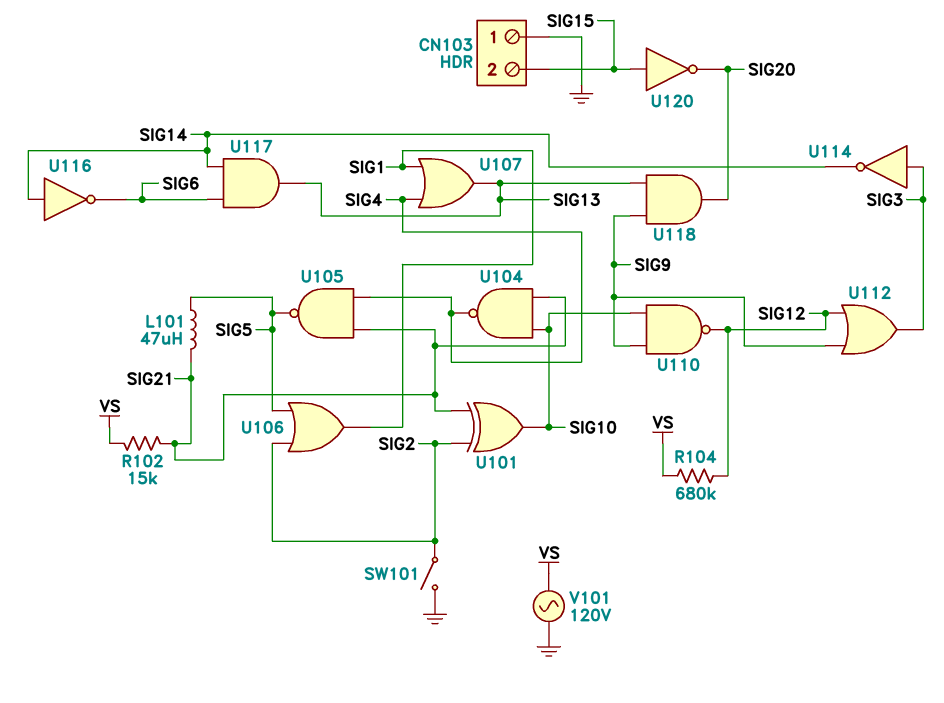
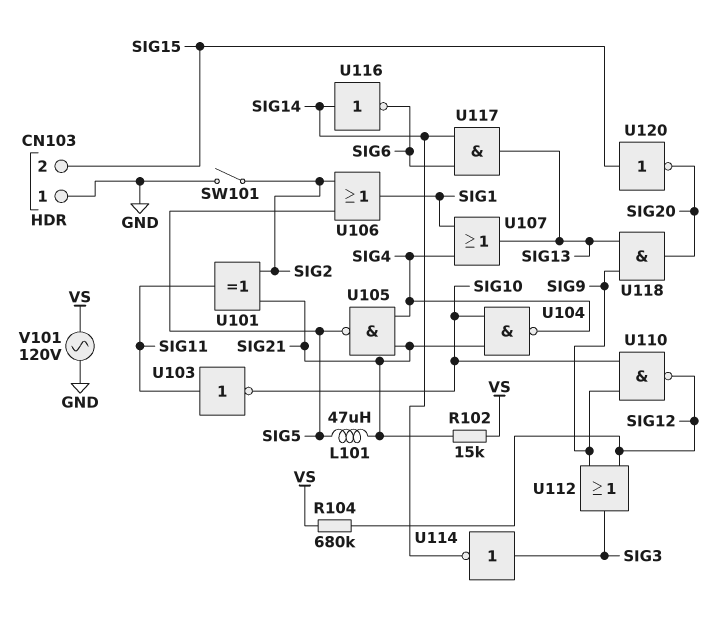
U101: XOR (in SIG2, in SIG21, out SIG10) -> XOR (in SIG2, in SIG21, out SIG11)
U103: none -> NOT (in SIG11, out SIG10)

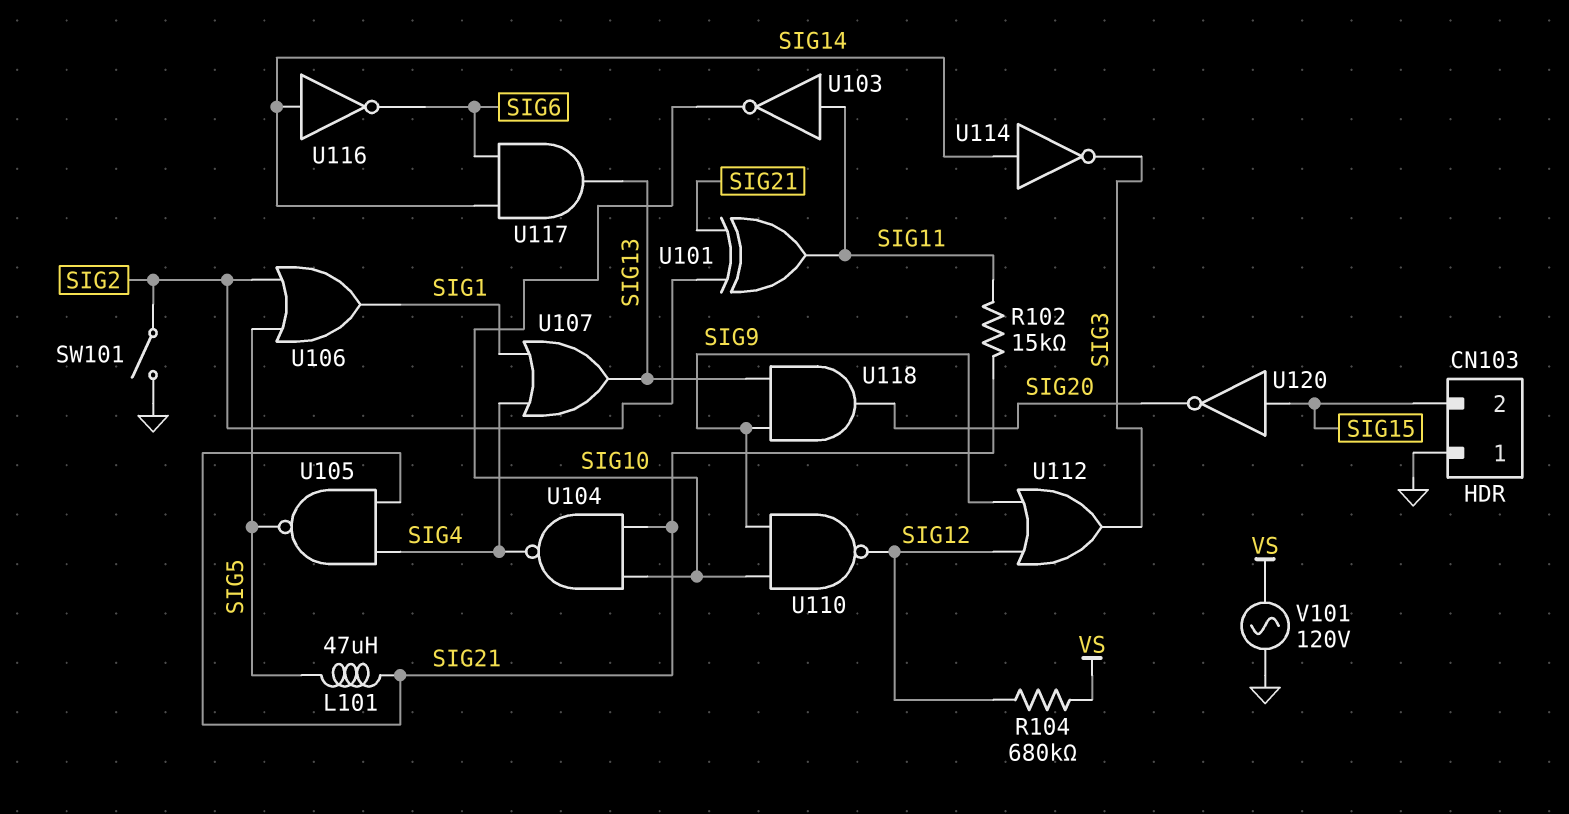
R102: 15k (SIG21, VS) -> 15k (SIG11, SIG21)
U114: NOT (in SIG3, out SIG14) -> NOT (in SIG14, out SIG3)

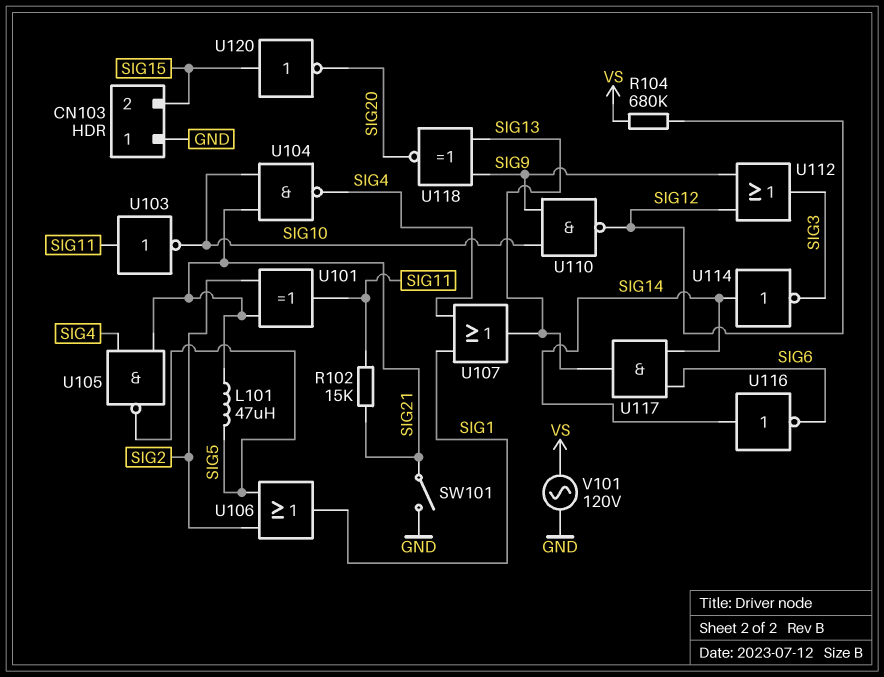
SW101: switch (GND, SIG2) -> switch (GND, SIG21)
U118: AND (in SIG9, in SIG13, out SIG20) -> XNOR (in SIG9, in SIG13, out SIG20)

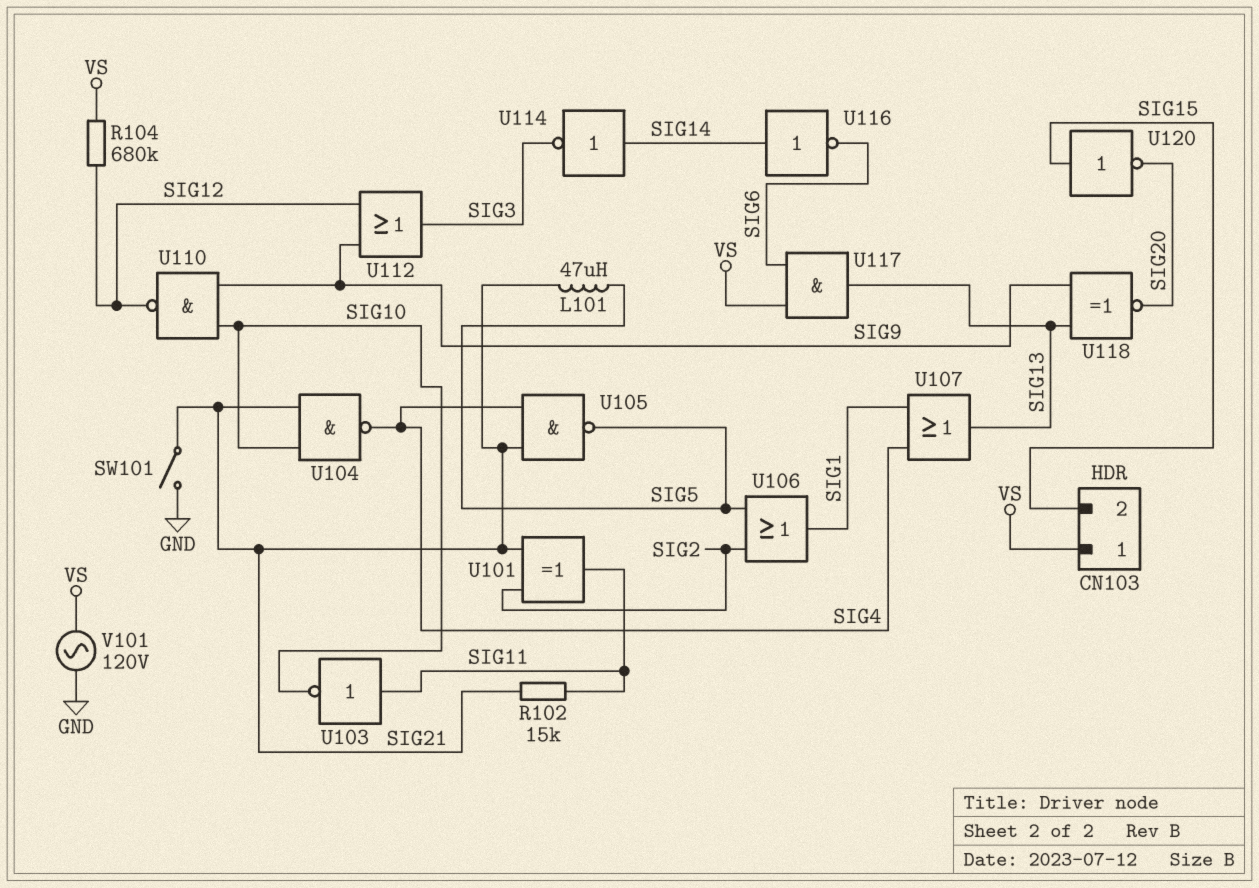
CN103 pin 1: GND -> VS
U117: AND (in SIG6, in SIG14, out SIG13) -> AND (in SIG6, in VS, out SIG13)

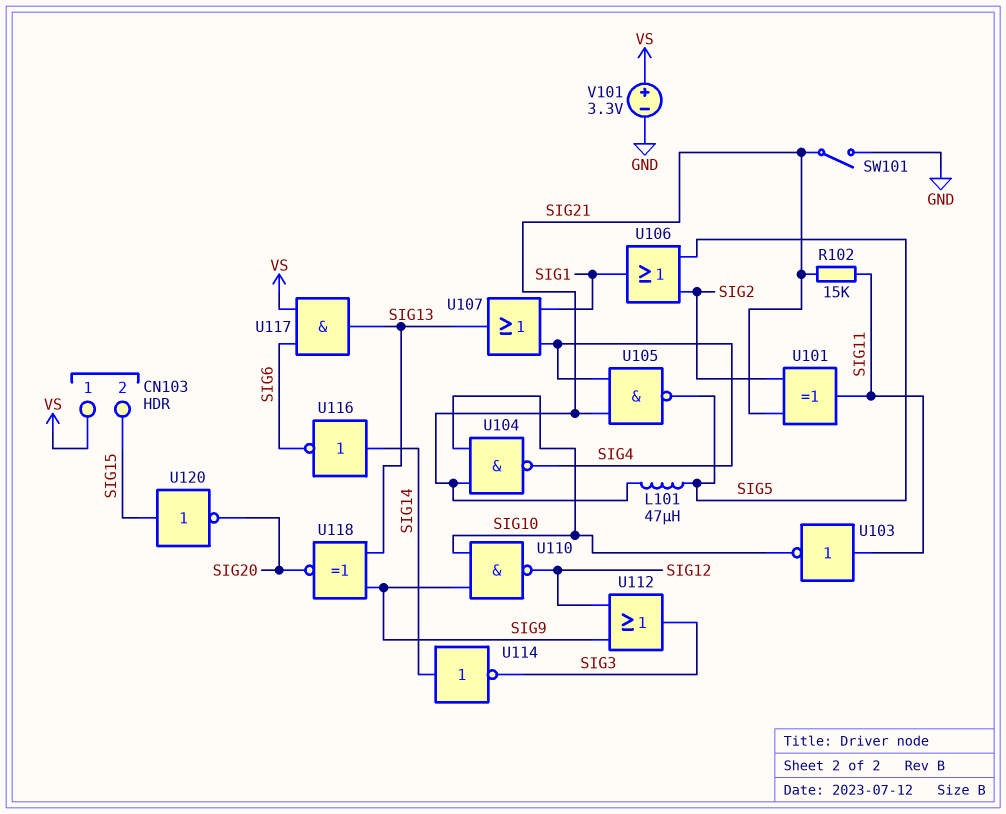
R104: 680k (SIG12, VS) -> none
V101: AC 120V (GND, VS) -> 3.3V (plus VS, minus GND)

